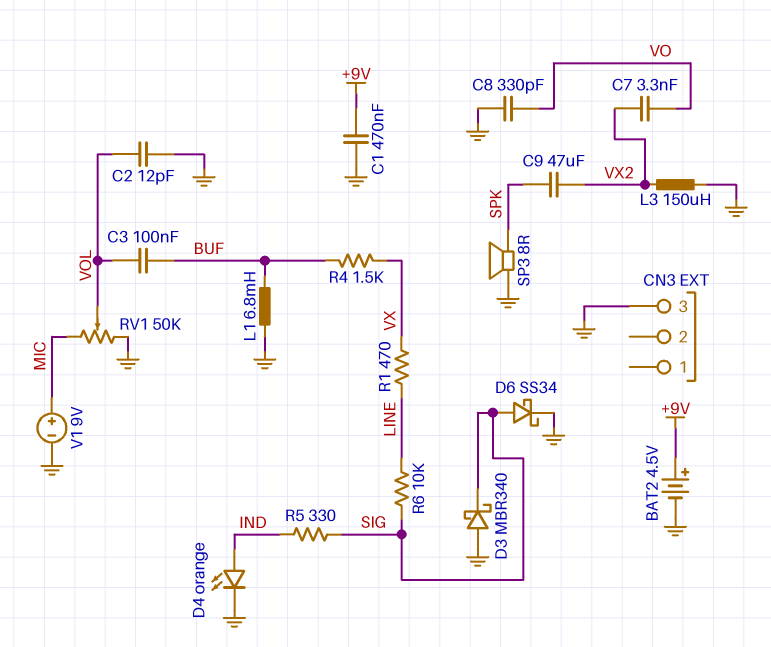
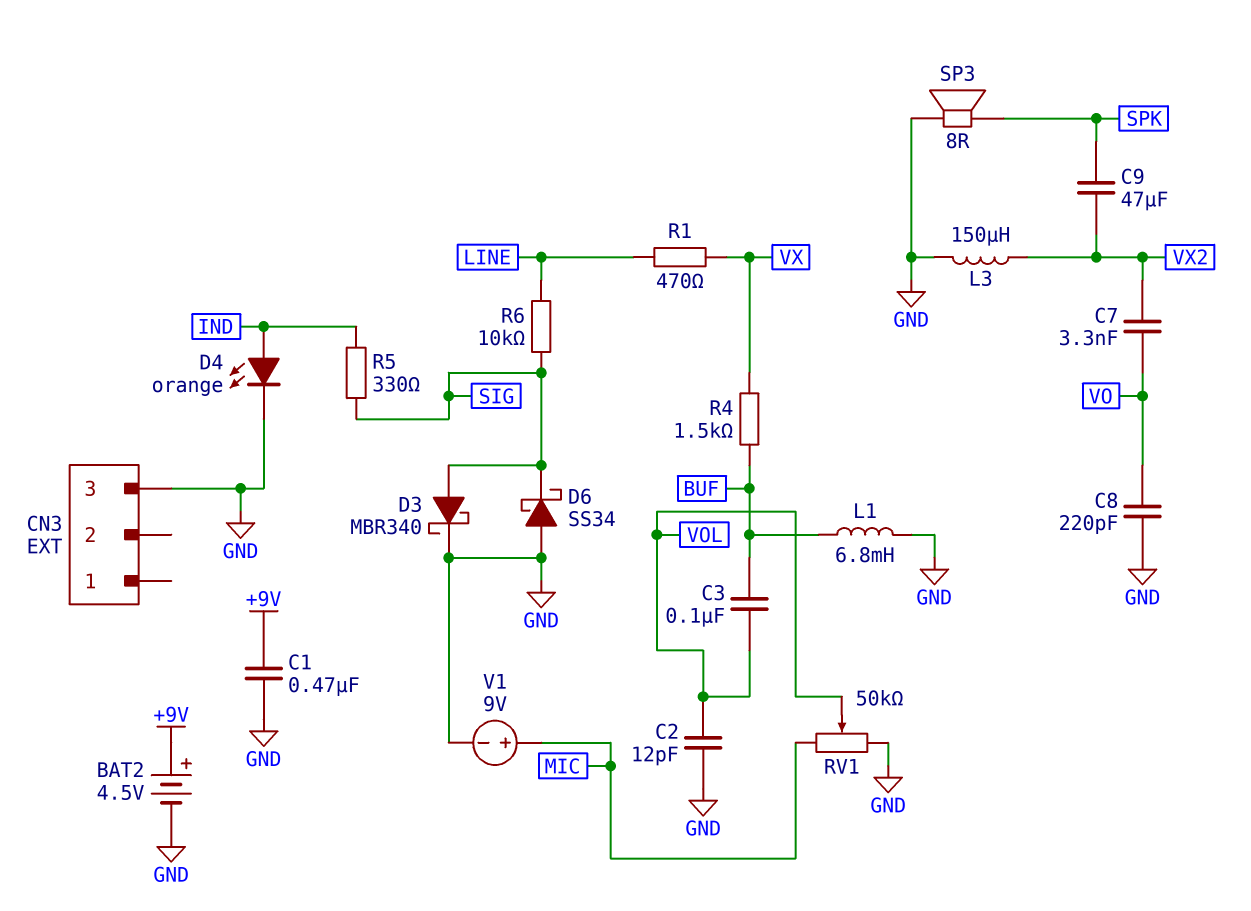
C8: 330pF (GND, VO) -> 220pF (GND, VO)
D3: schottky MBR340 (A GND, K SIG) -> schottky MBR340 (A SIG, K GND)
D6: schottky SS34 (A SIG, K GND) -> schottky SS34 (A GND, K SIG)

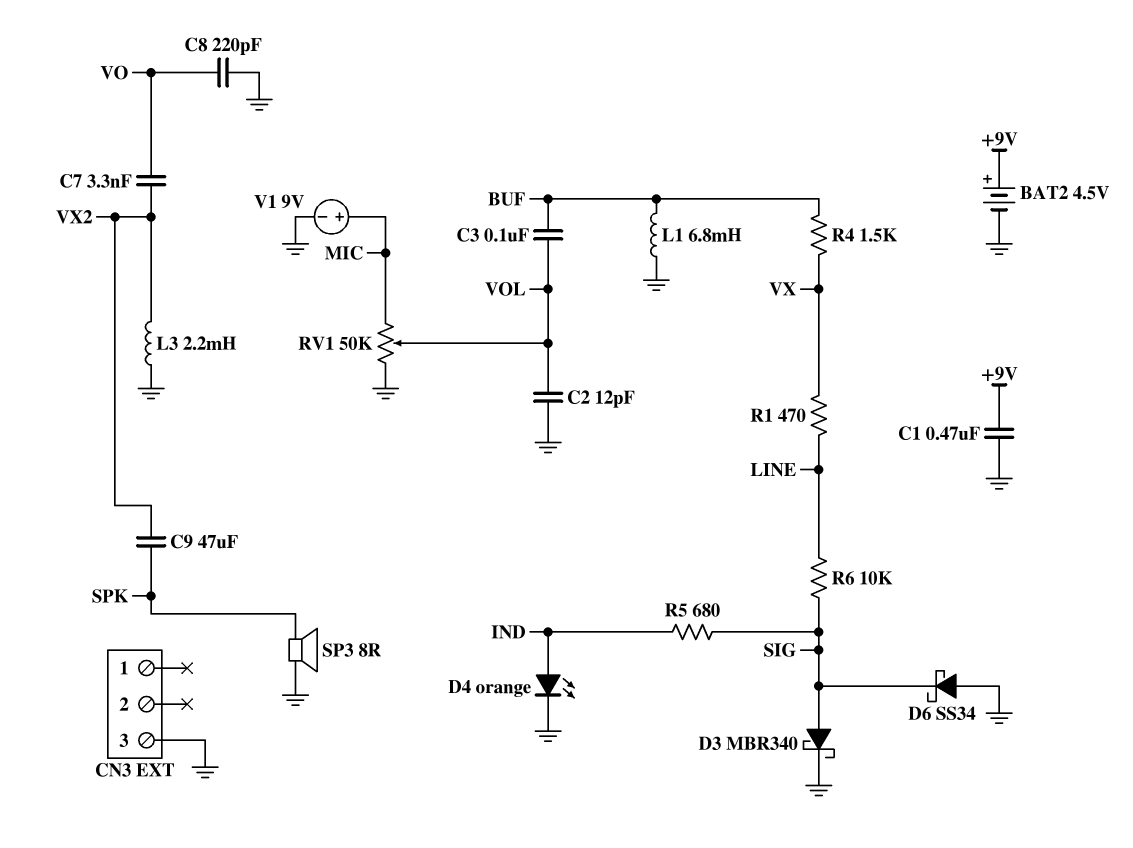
L3: 150uH (GND, VX2) -> 2.2mH (GND, VX2)
R5: 330 (IND, SIG) -> 680 (IND, SIG)

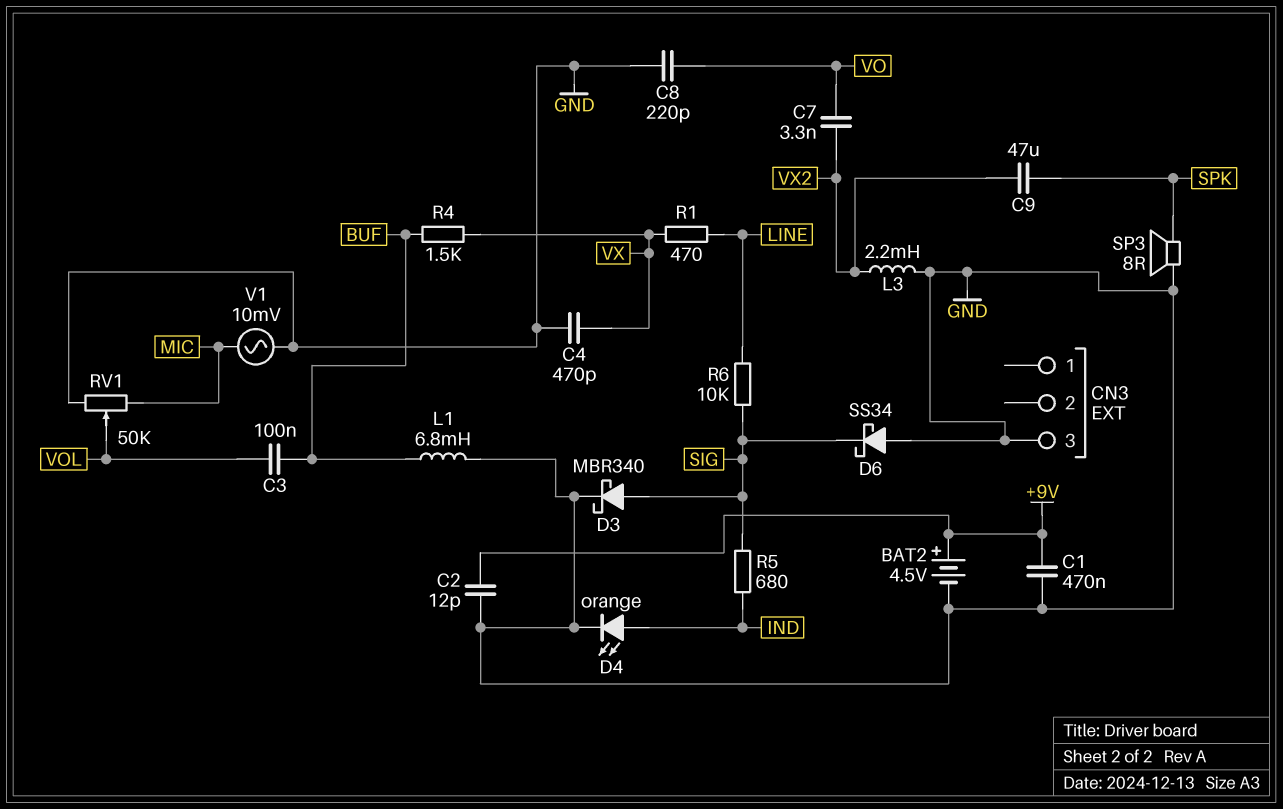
C2: 12pF (GND, VOL) -> 12pF (+9V, GND)
C4: none -> 470pF (GND, VX)
V1: 9V (plus MIC, minus GND) -> AC 10mV (GND, MIC)

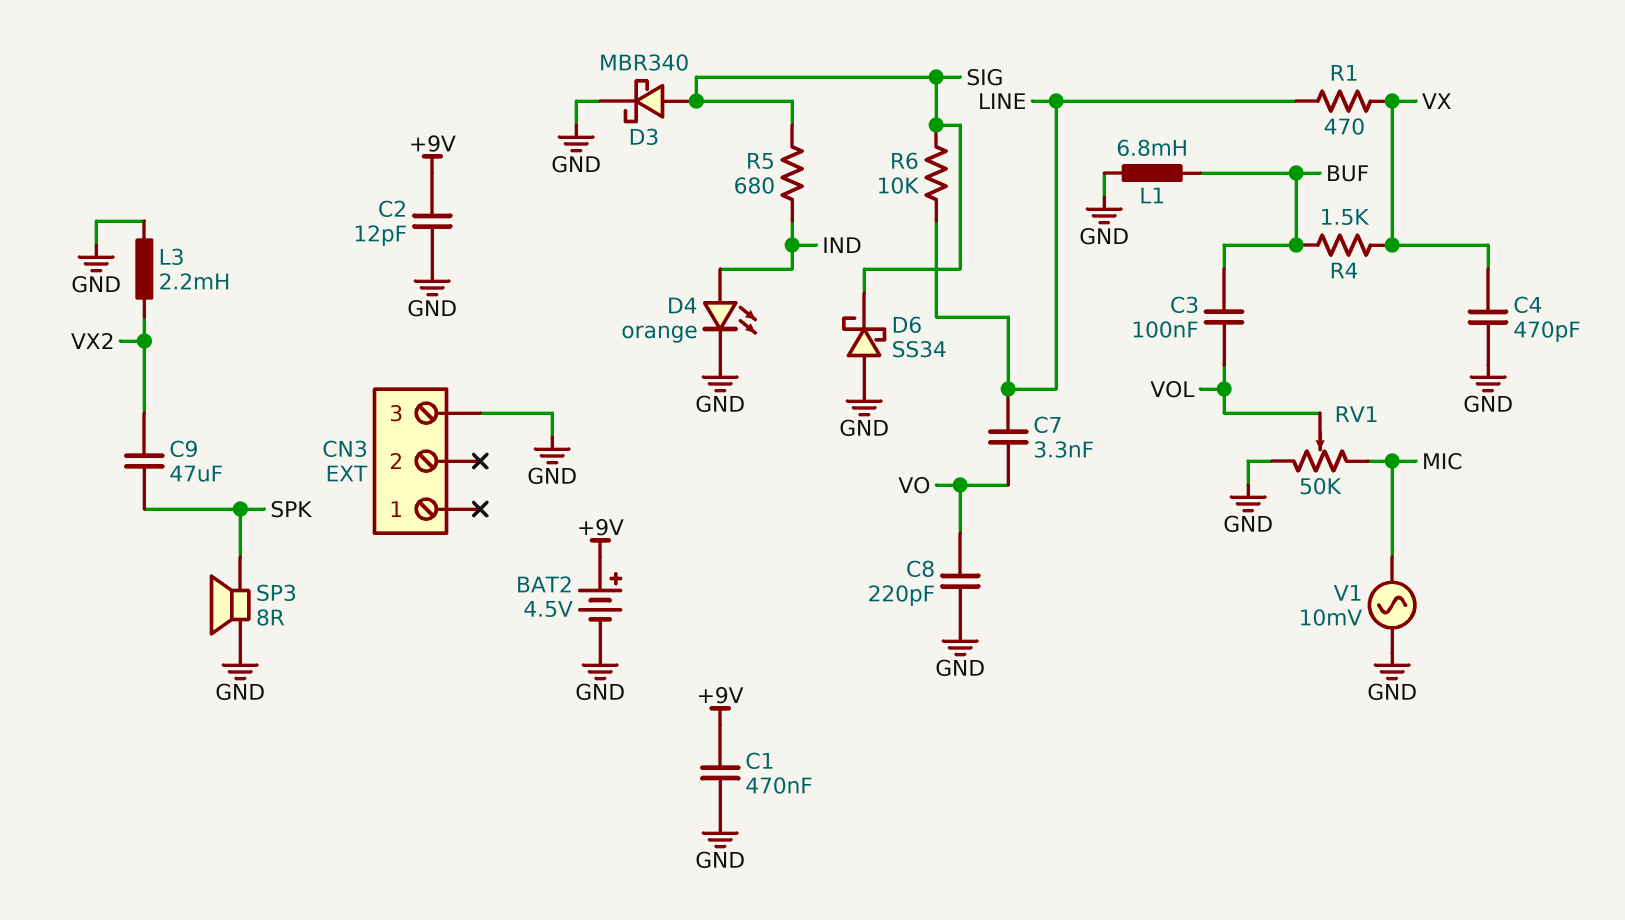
C7: 3.3nF (VO, VX2) -> 3.3nF (LINE, VO)

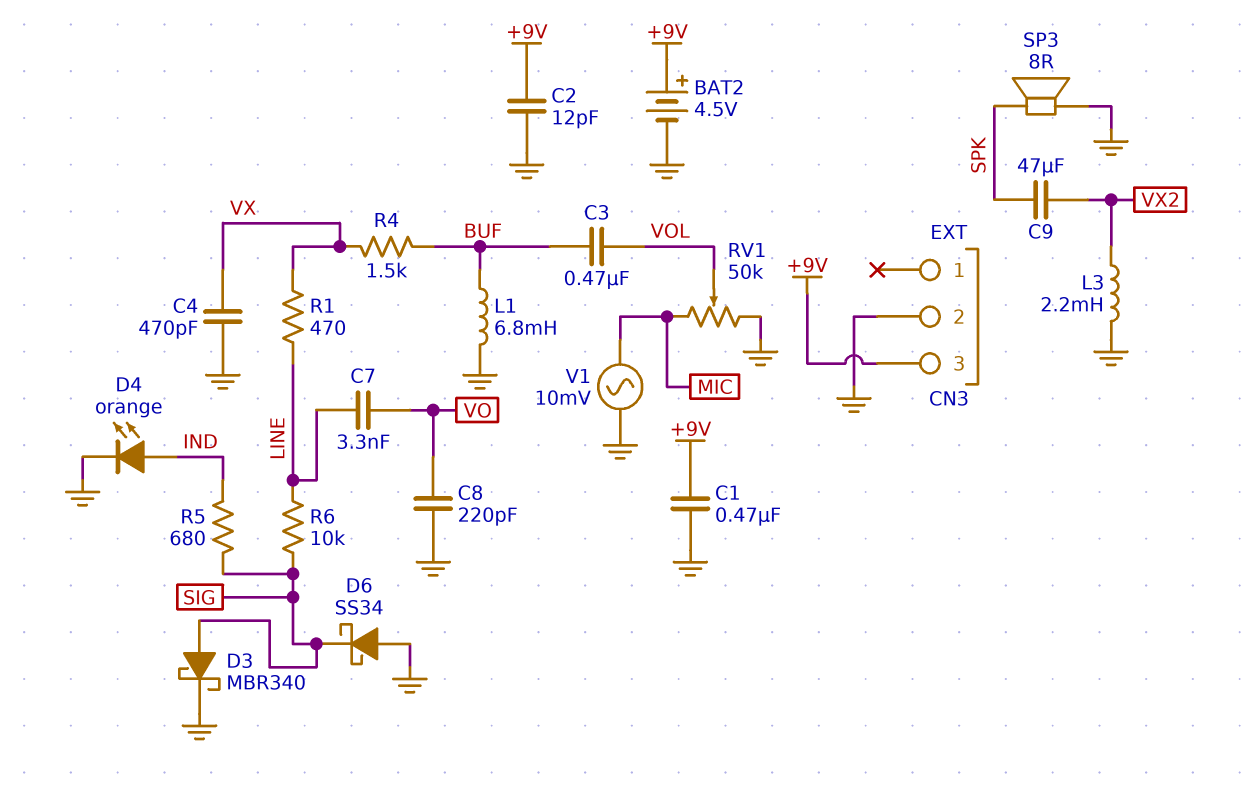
C3: 100nF (BUF, VOL) -> 470nF (BUF, VOL)
CN3 pin 2: none -> GND
CN3 pin 3: GND -> +9V

